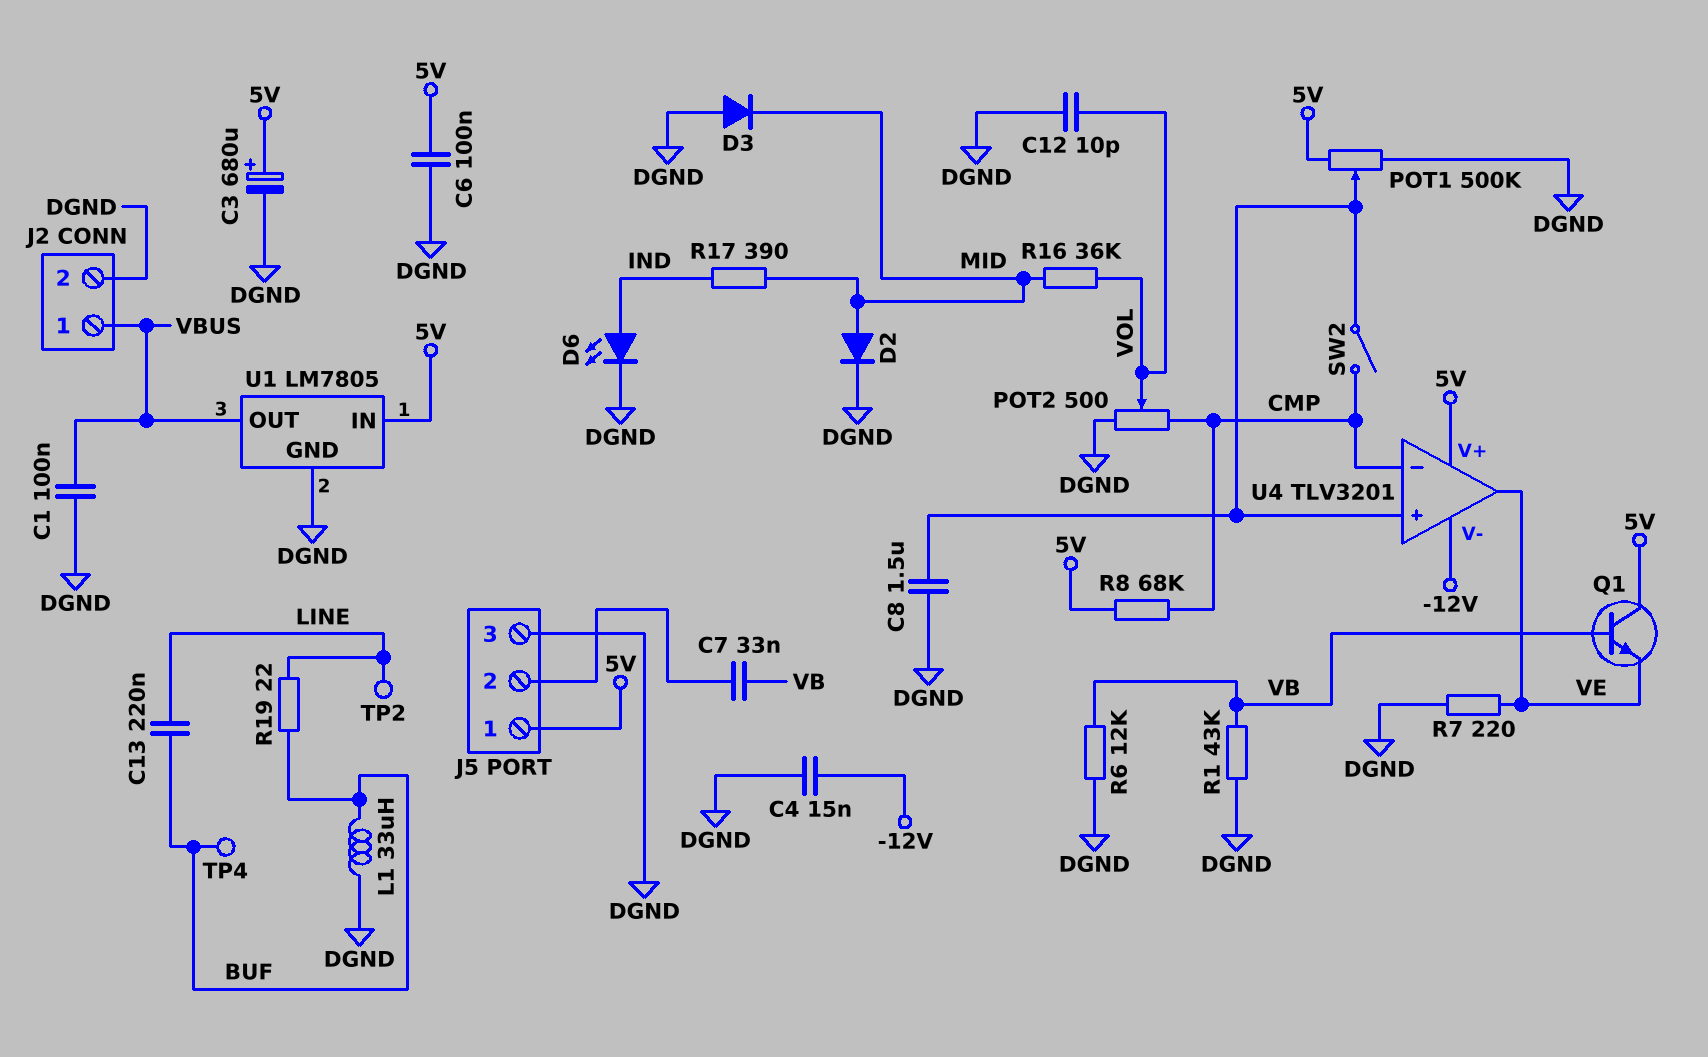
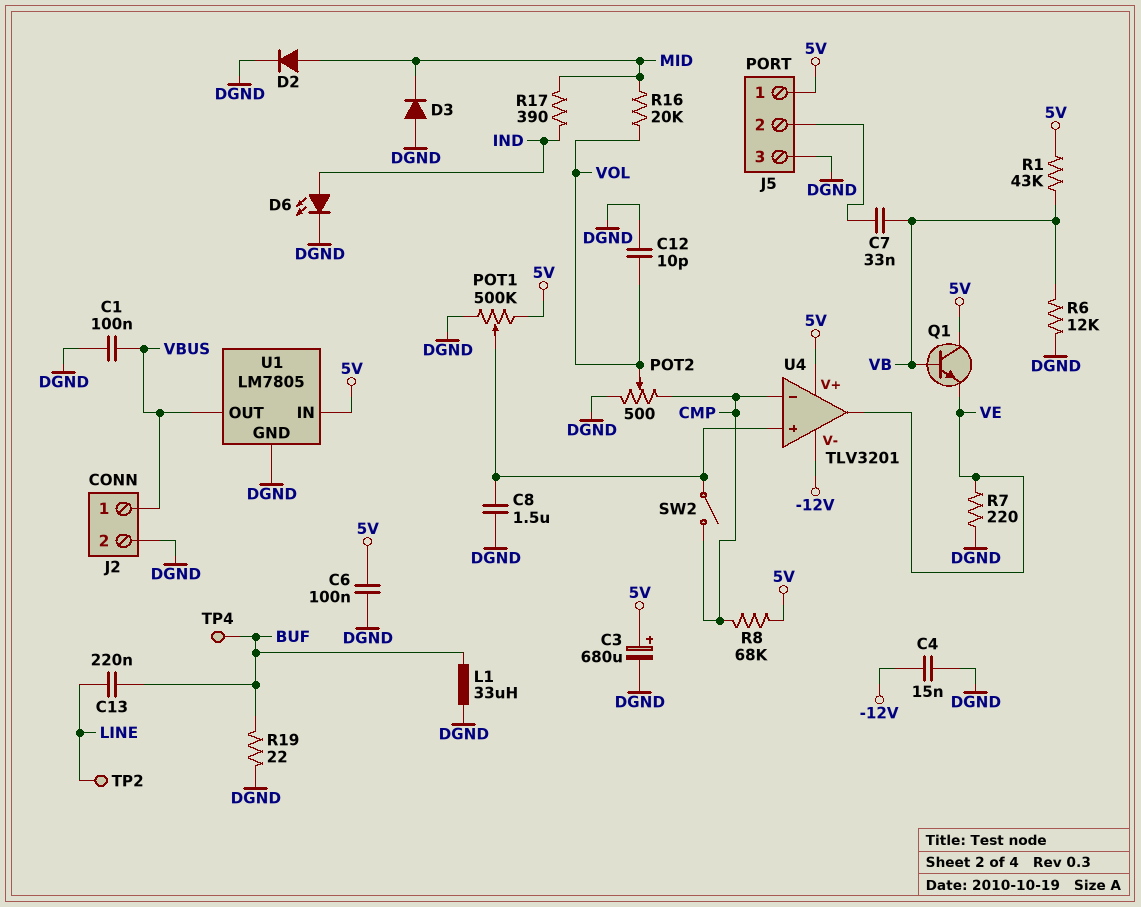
R1: 43k (DGND, VB) -> 43k (5V, VB)
R16: 36k (MID, VOL) -> 20k (MID, VOL)
R19: 22 (BUF, LINE) -> 22 (BUF, DGND)

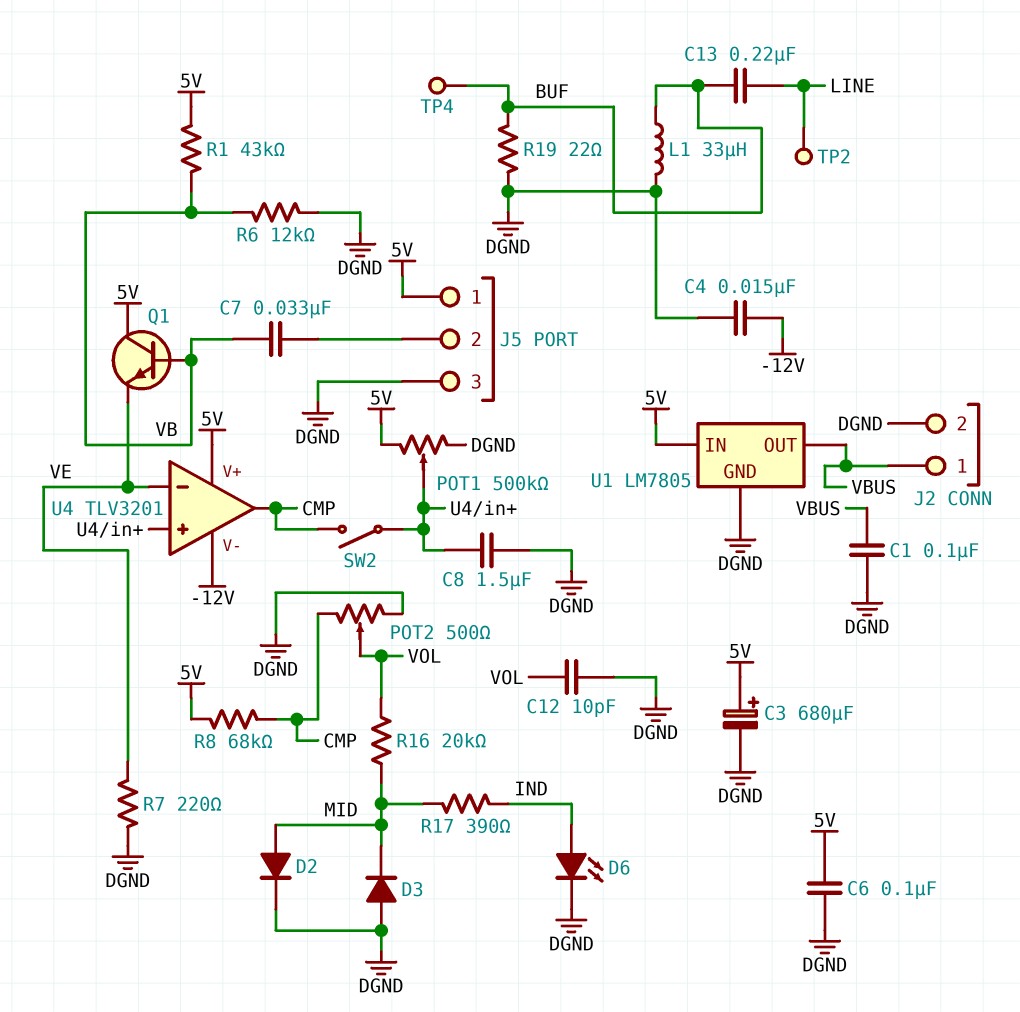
U4 pin in-: CMP -> VE
U4 pin out: VE -> CMP

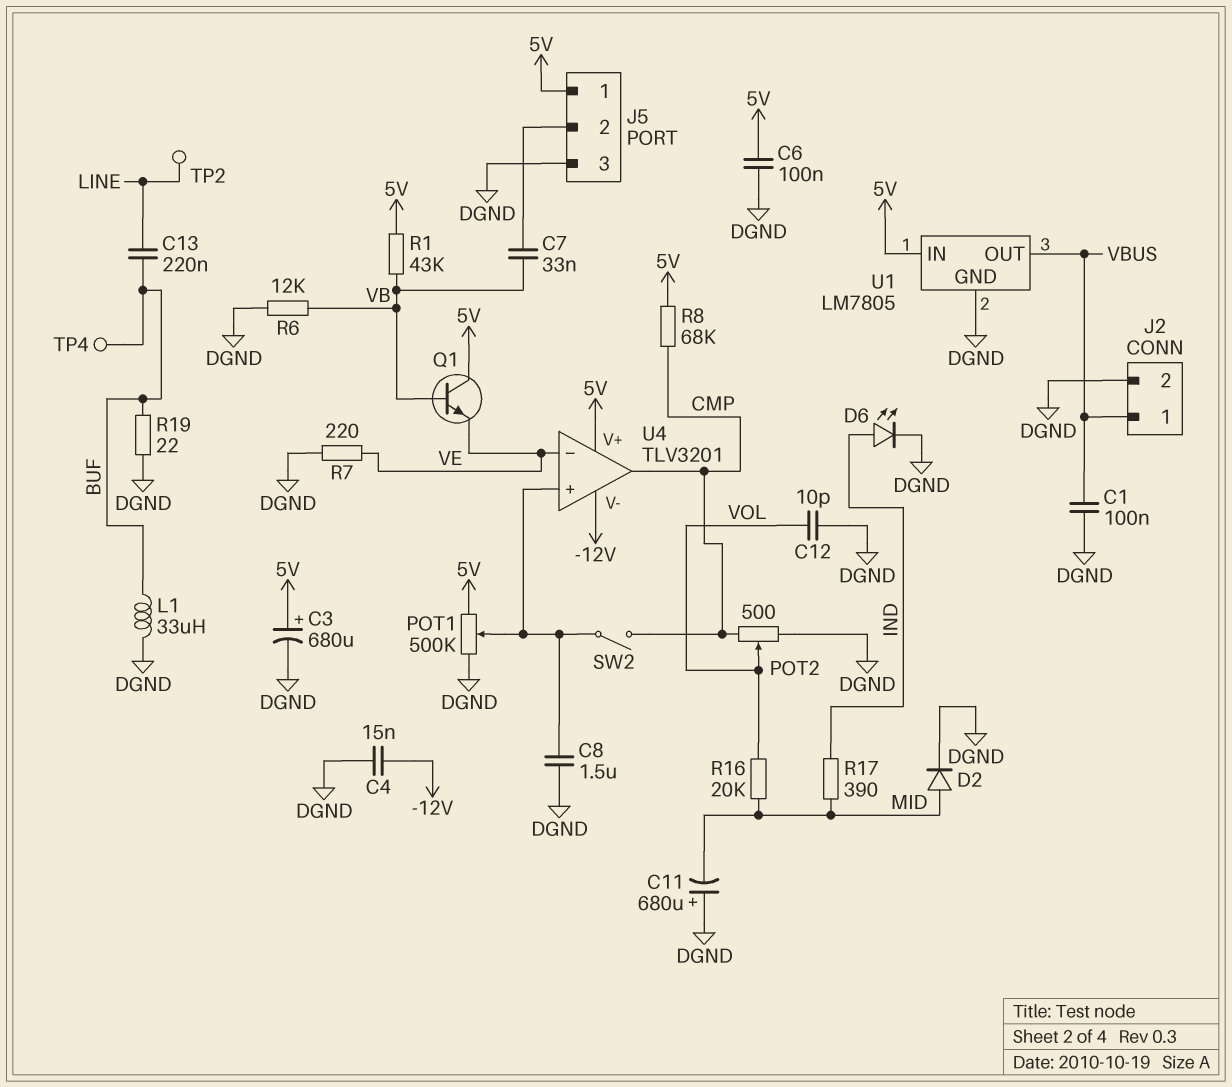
C11: none -> 680uF (plus DGND, minus MID)
D3: diode (A DGND, K MID) -> none

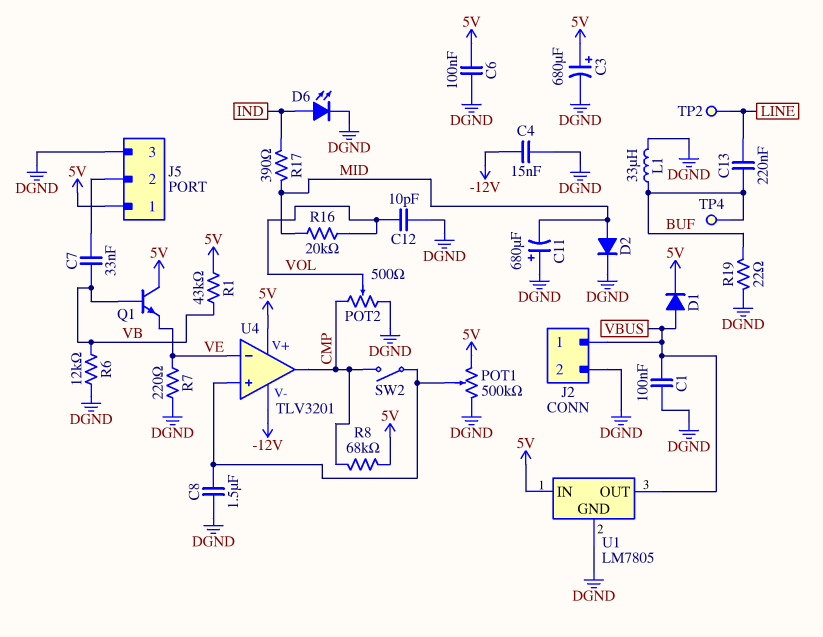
D1: none -> diode (A VBUS, K 5V)

